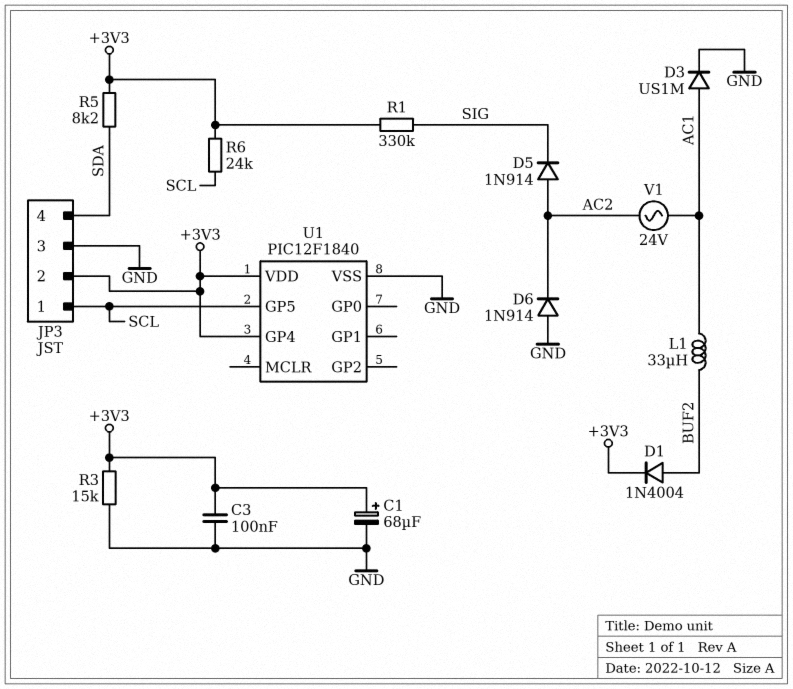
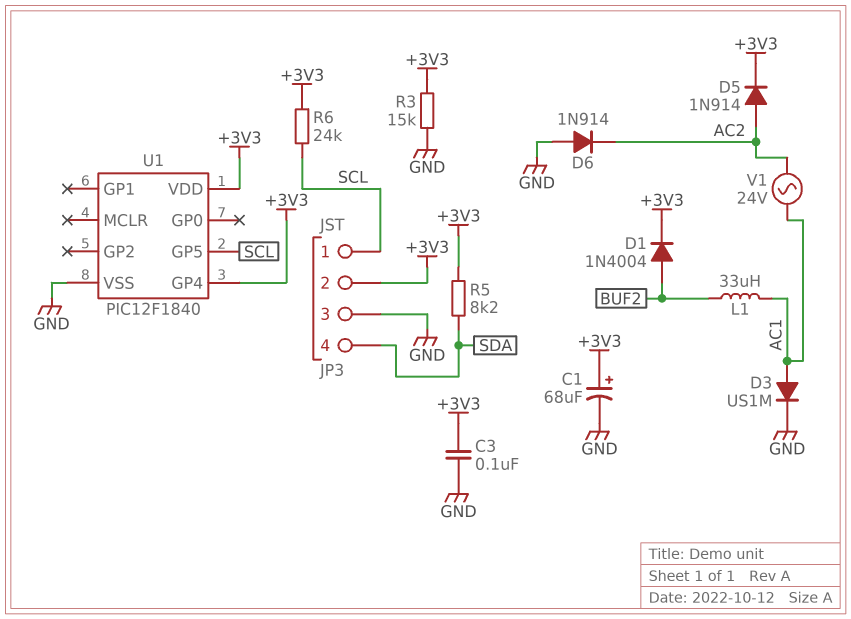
D5: diode 1N914 (A AC2, K SIG) -> diode 1N914 (A AC2, K +3V3)
R1: 330k (+3V3, SIG) -> none

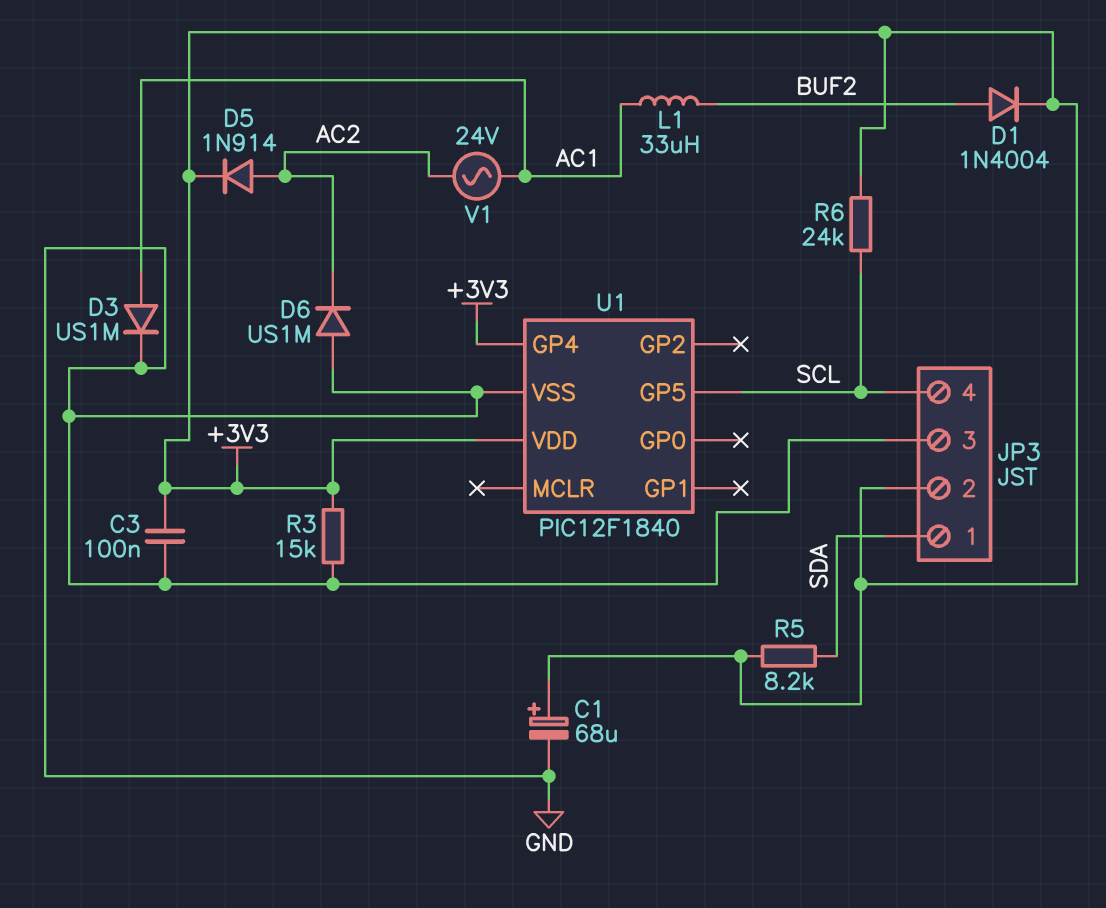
D6: diode 1N914 (A GND, K AC2) -> diode US1M (A GND, K AC2)
JP3 pin 1: SCL -> SDA
JP3 pin 4: SDA -> SCL

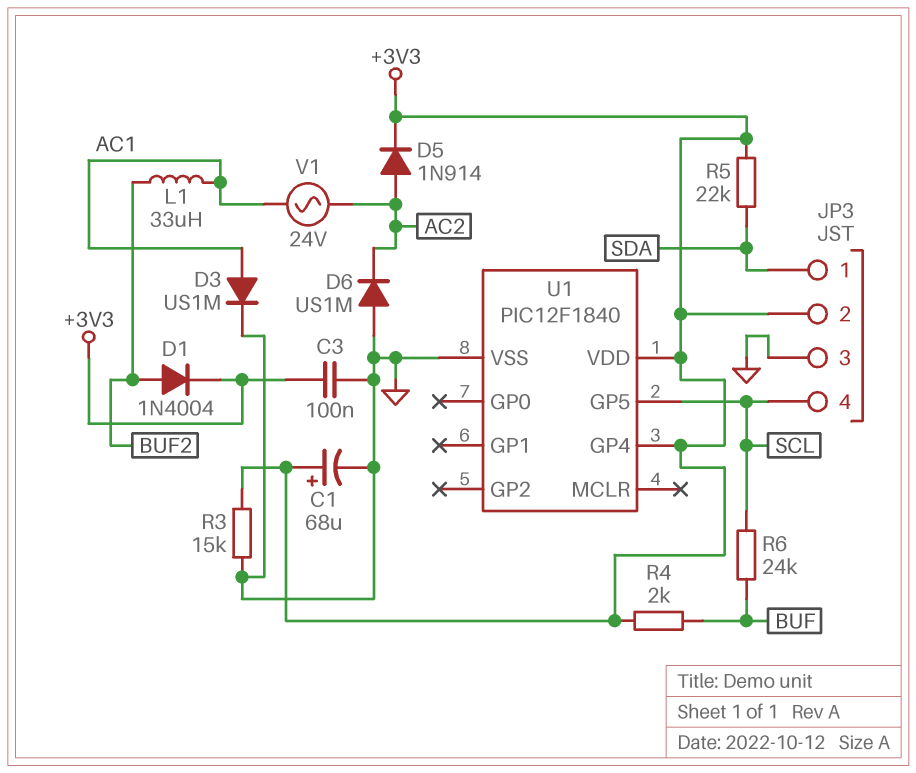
R4: none -> 2k (+3V3, BUF)
R5: 8.2k (+3V3, SDA) -> 22k (+3V3, SDA)
R6: 24k (+3V3, SCL) -> 24k (BUF, SCL)

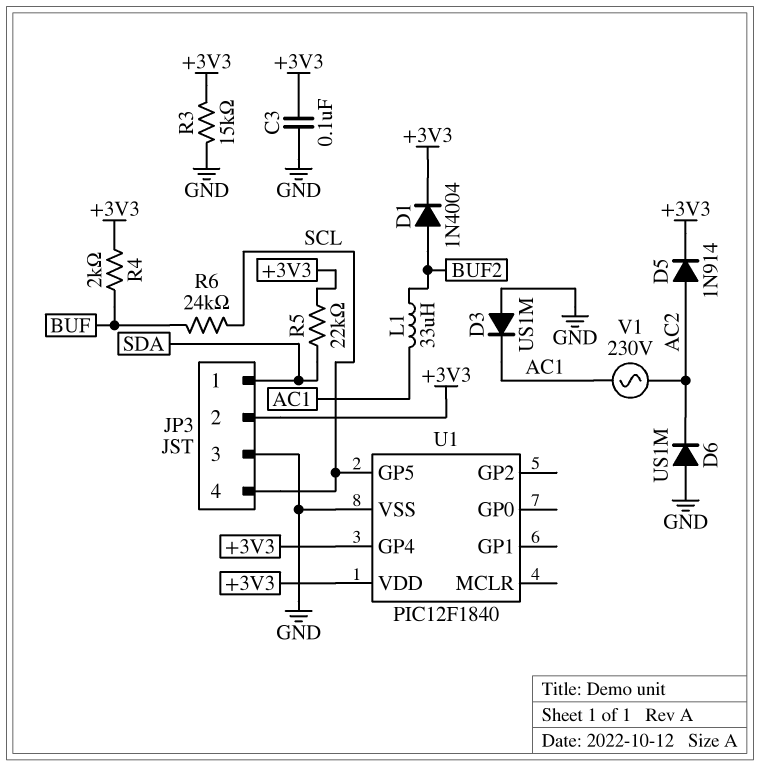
C1: 68uF (plus +3V3, minus GND) -> none
D3: diode US1M (A AC1, K GND) -> diode US1M (A GND, K AC1)
V1: AC 24V (AC1, AC2) -> AC 230V (AC1, AC2)

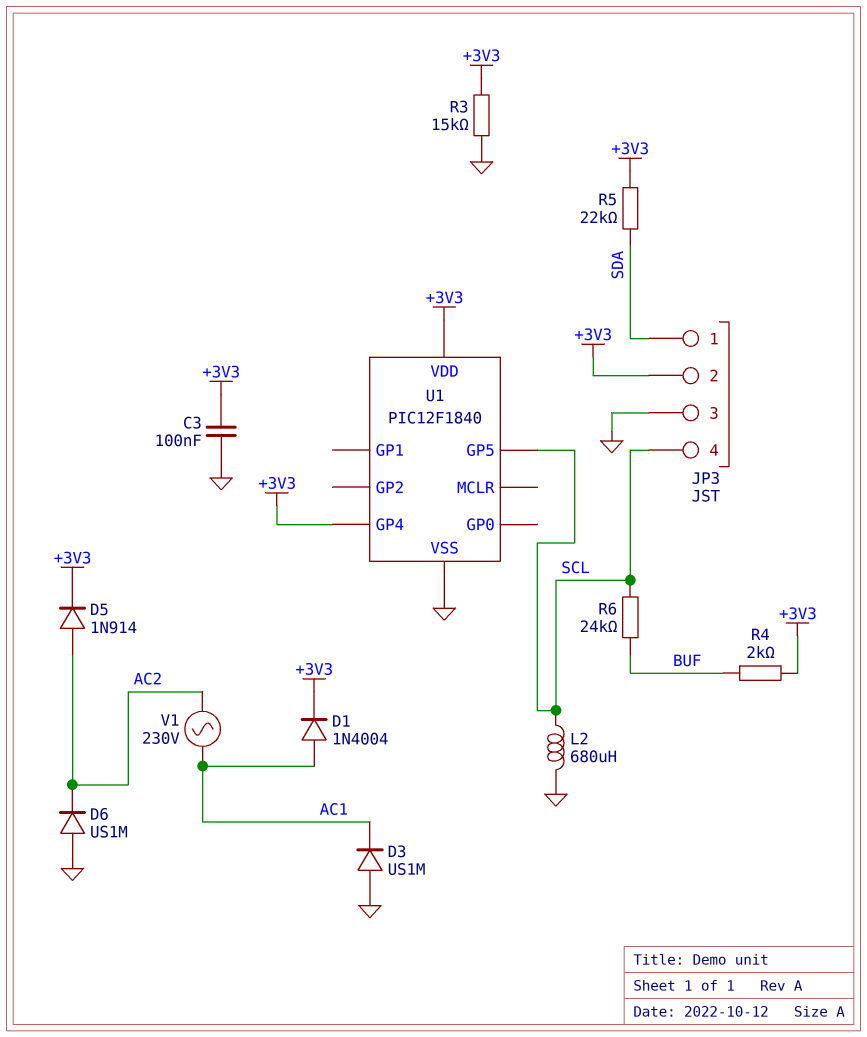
D1: diode 1N4004 (A BUF2, K +3V3) -> diode 1N4004 (A AC1, K +3V3)
L1: 33uH (AC1, BUF2) -> none
L2: none -> 680uH (GND, SCL)

